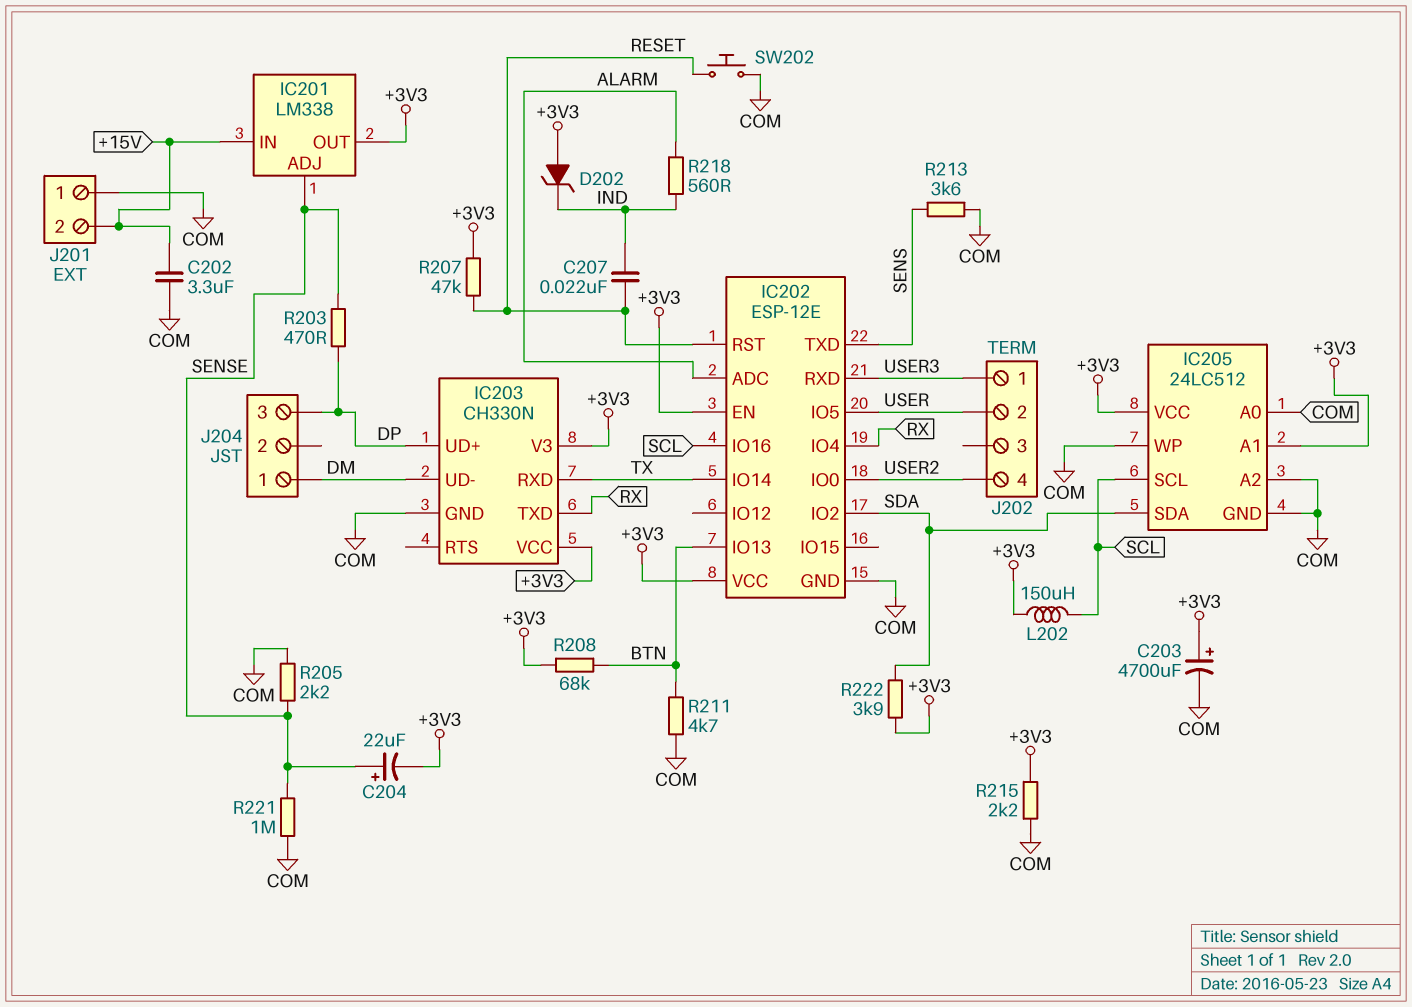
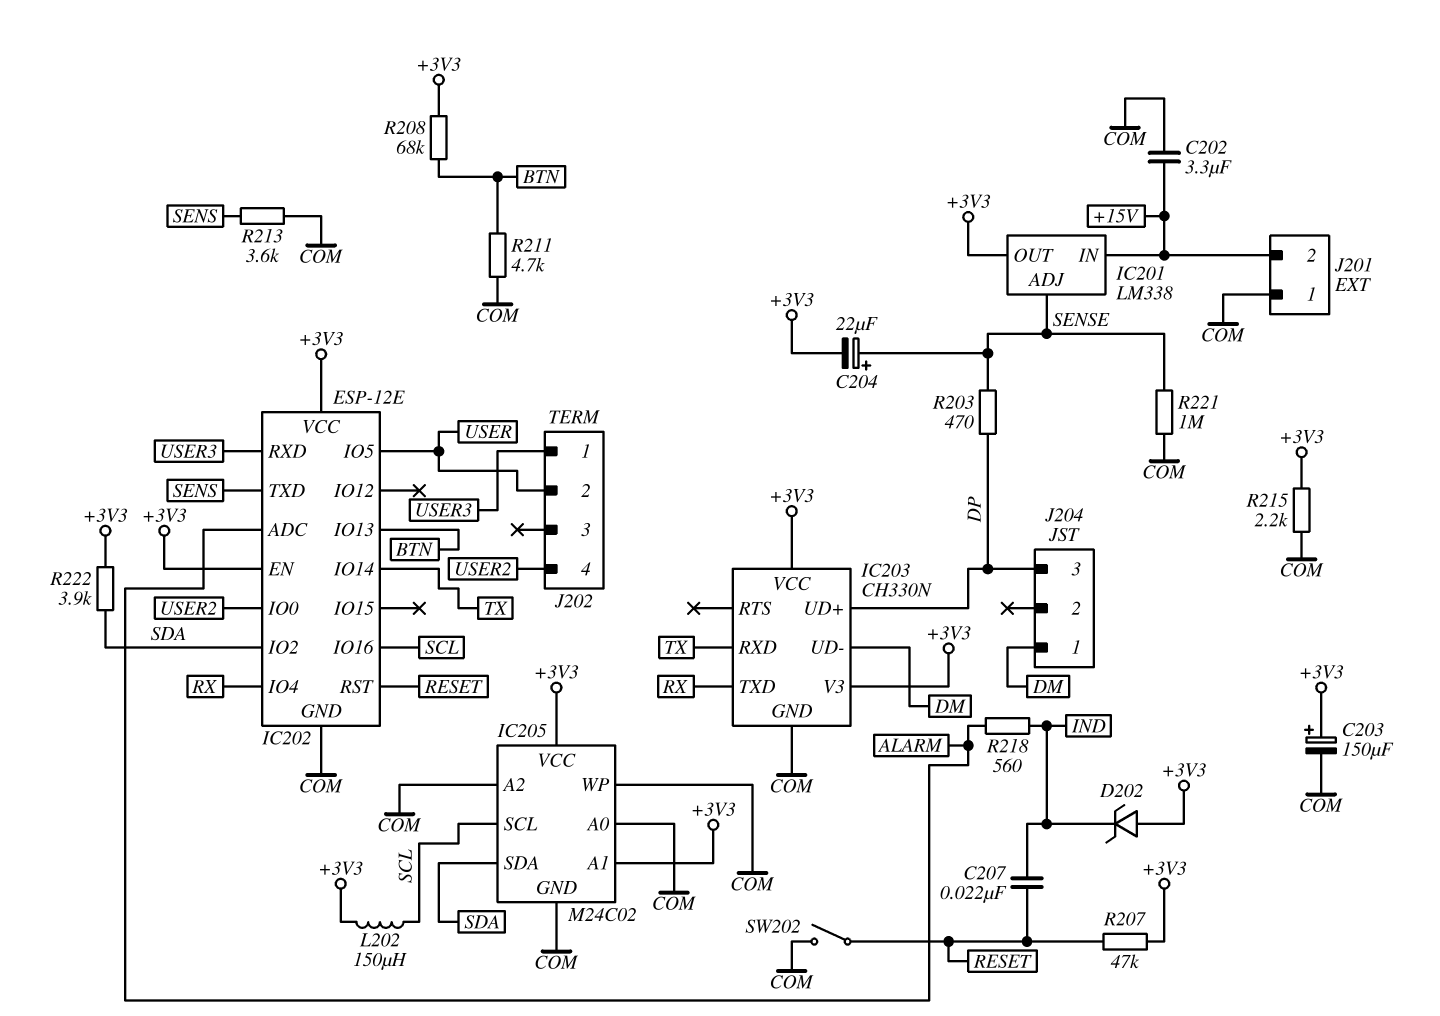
C203: 4700uF (plus +3V3, minus COM) -> 150uF (plus +3V3, minus COM)
IC205: 24LC512 -> M24C02
R205: 2.2k (COM, SENSE) -> none
SW202: button (COM, RESET) -> switch (COM, RESET)

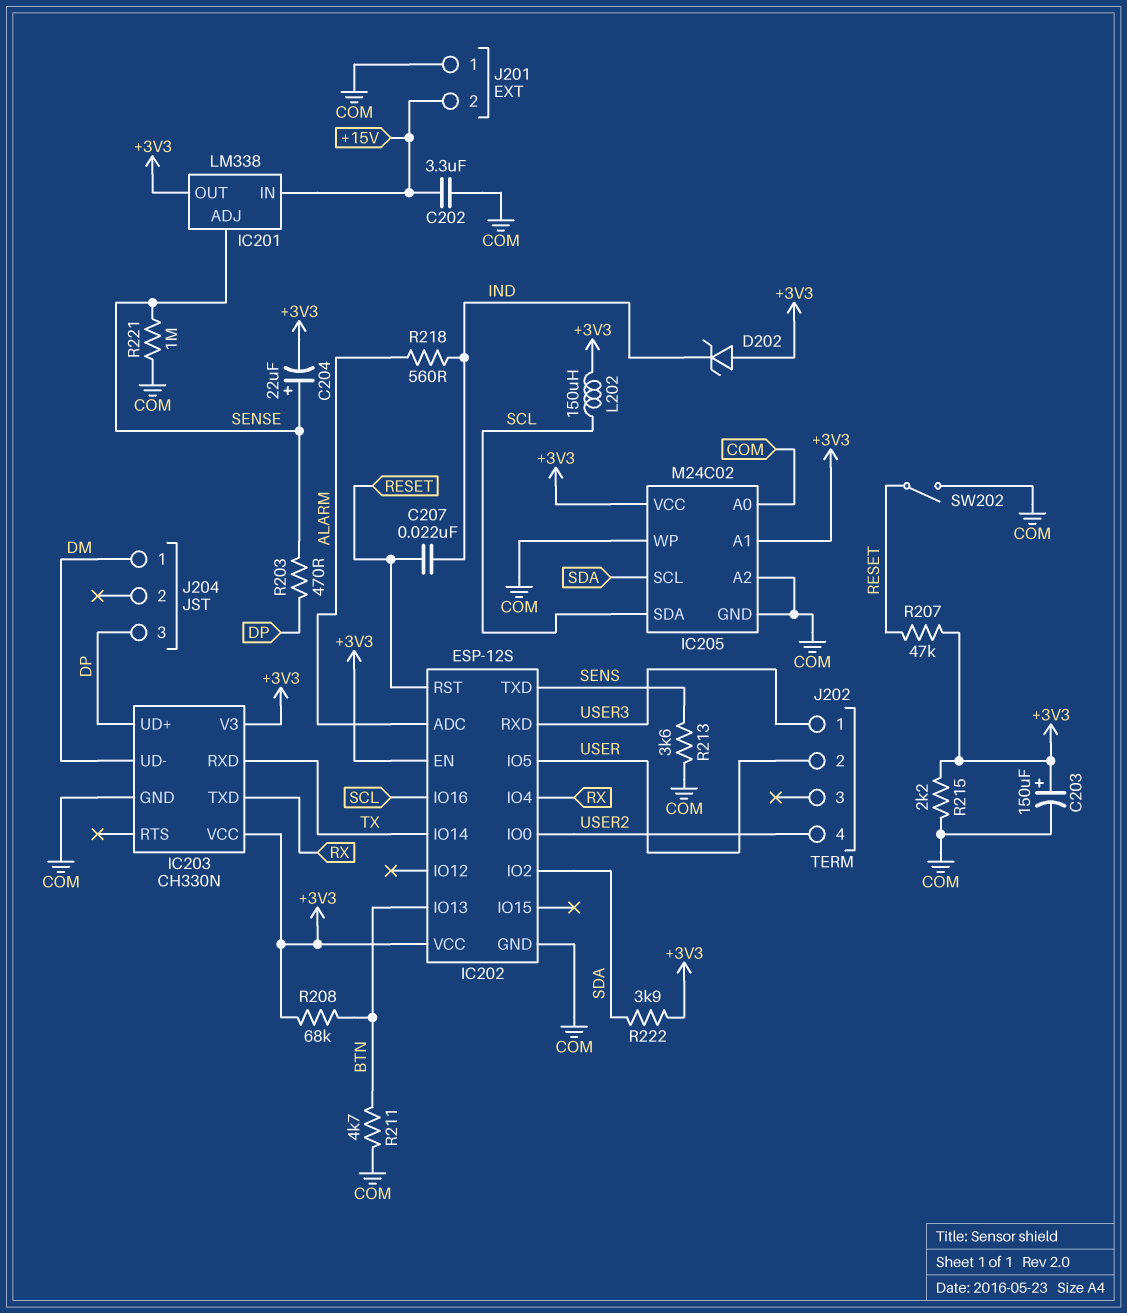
IC202: ESP-12E -> ESP-12S
IC205 pin SCL: SCL -> SDA
IC205 pin SDA: SDA -> SCL

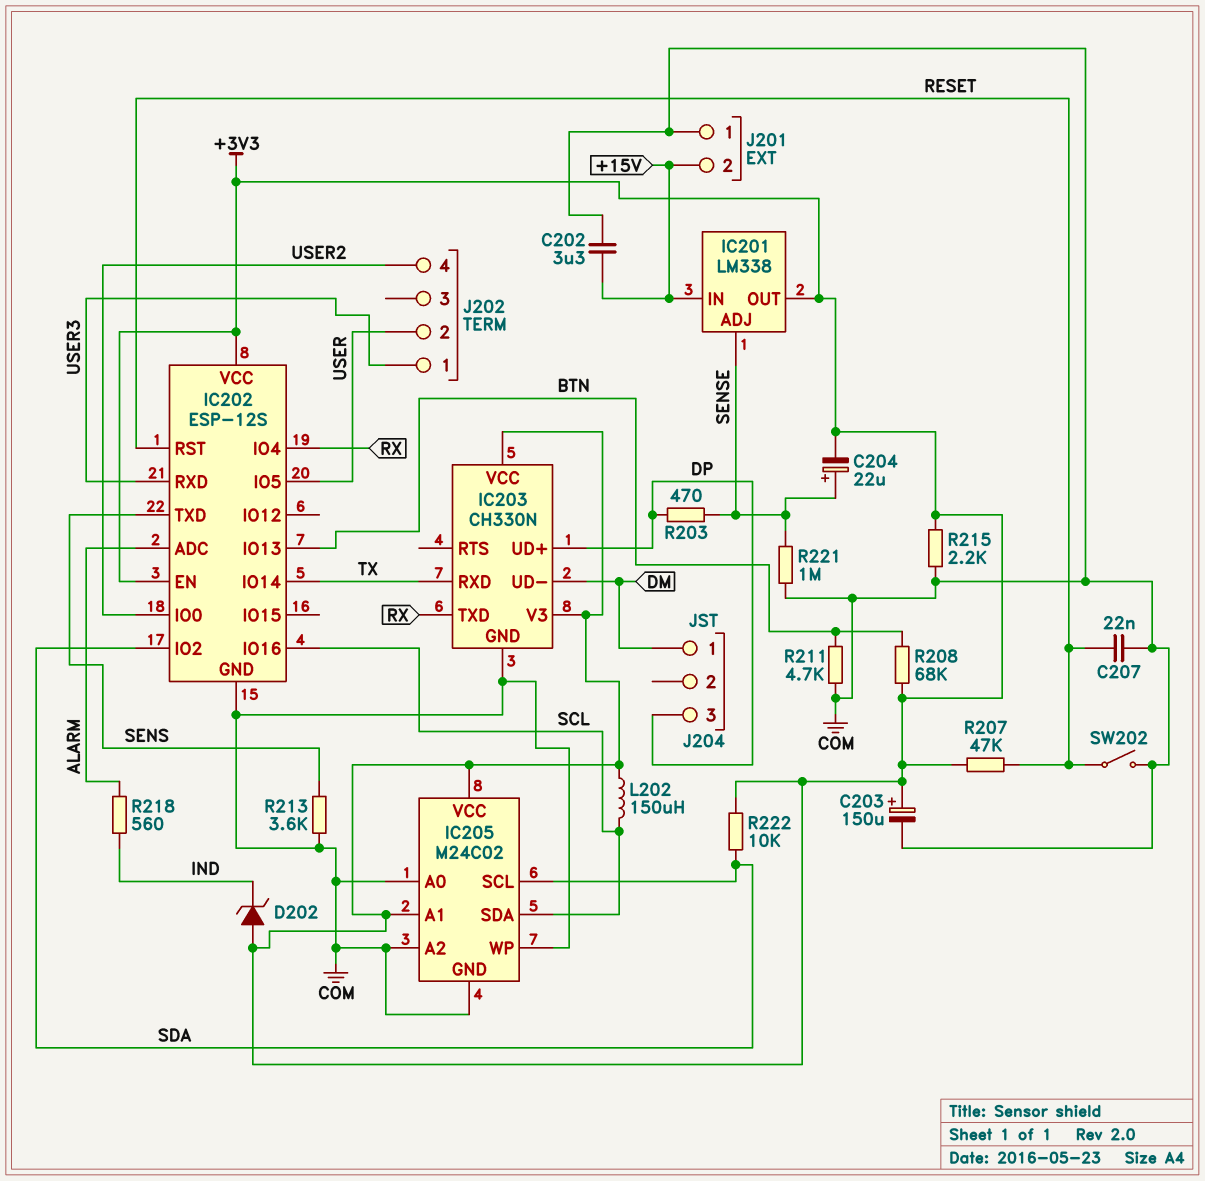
C207: 22nF (IND, RESET) -> 22nF (COM, RESET)
R222: 3.9k (+3V3, SDA) -> 10k (+3V3, SDA)

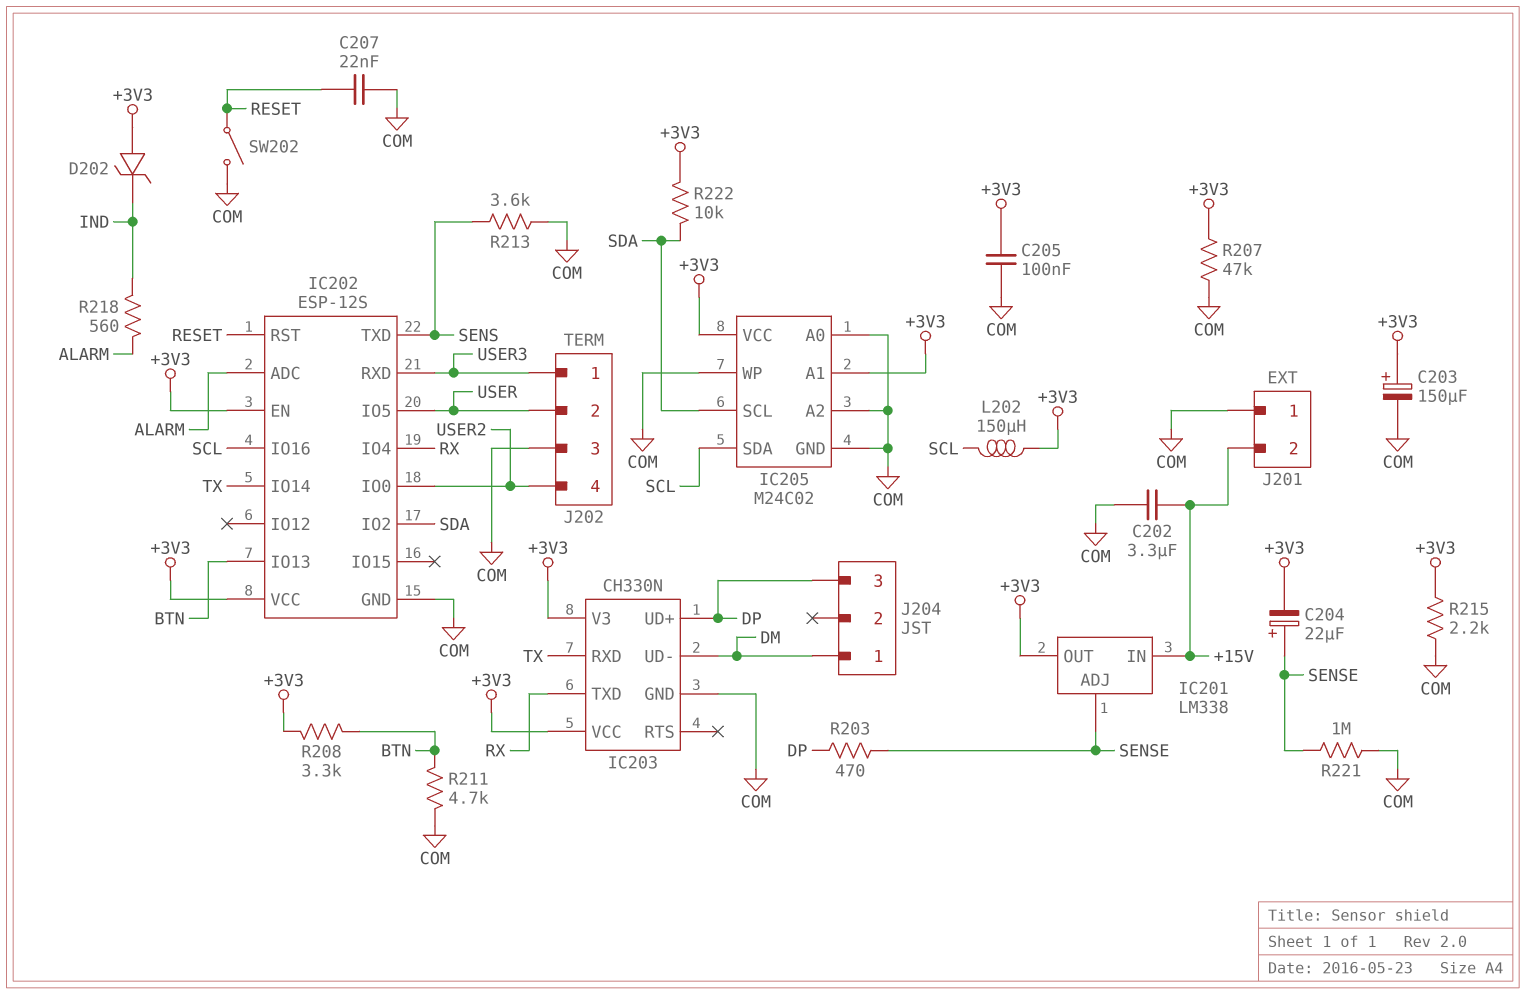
C205: none -> 100nF (+3V3, COM)
J202 pin 3: none -> COM
R207: 47k (+3V3, RESET) -> 47k (+3V3, COM)
R208: 68k (+3V3, BTN) -> 3.3k (+3V3, BTN)

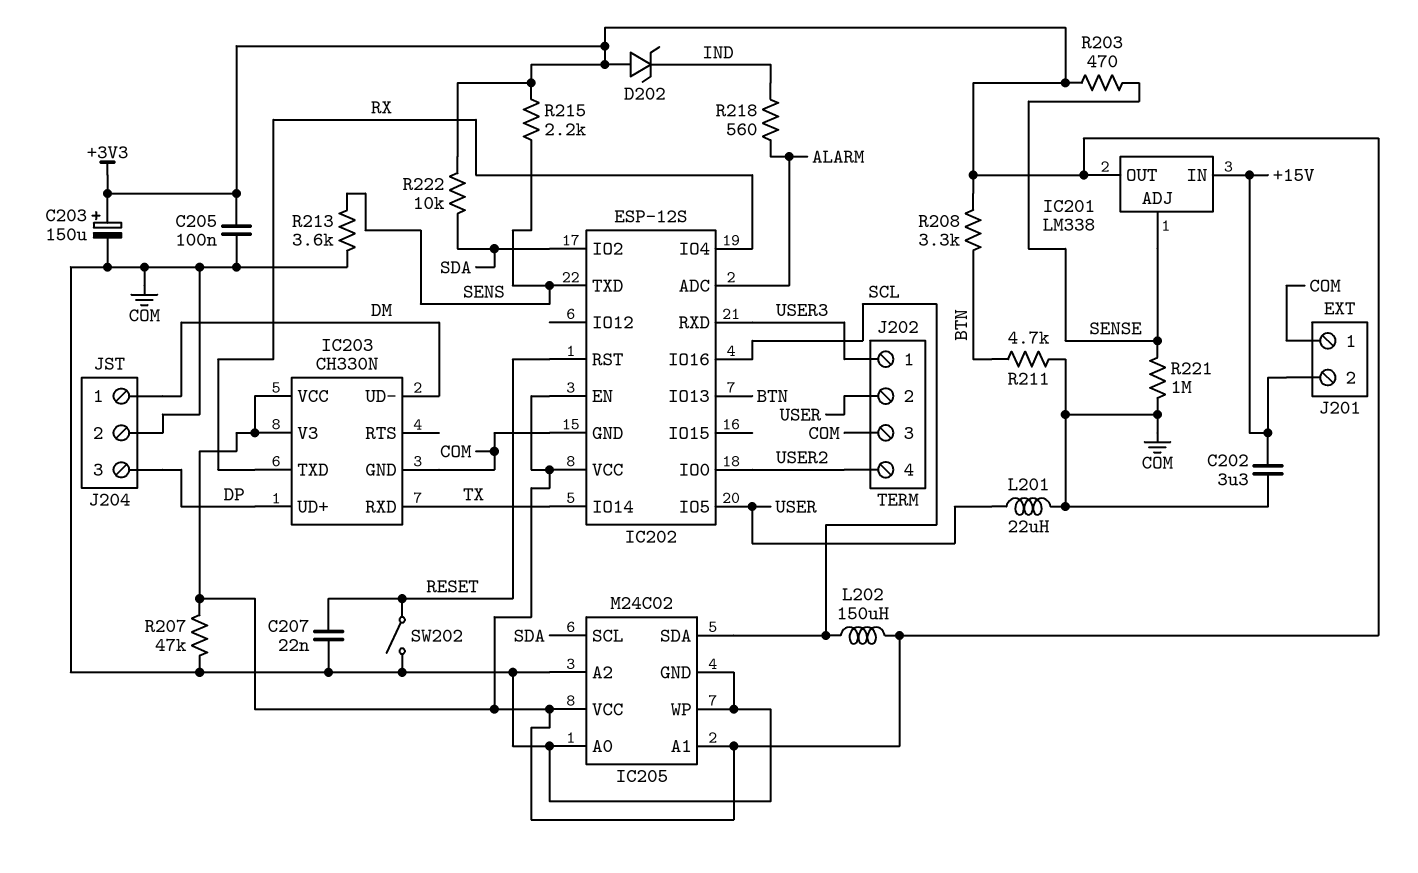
C204: 22uF (plus SENSE, minus +3V3) -> none
J204 pin 2: none -> COM
L201: none -> 22uH (COM, USER)
R203: 470 (DP, SENSE) -> 470 (+3V3, SENSE)
R215: 2.2k (+3V3, COM) -> 2.2k (+3V3, SENS)

